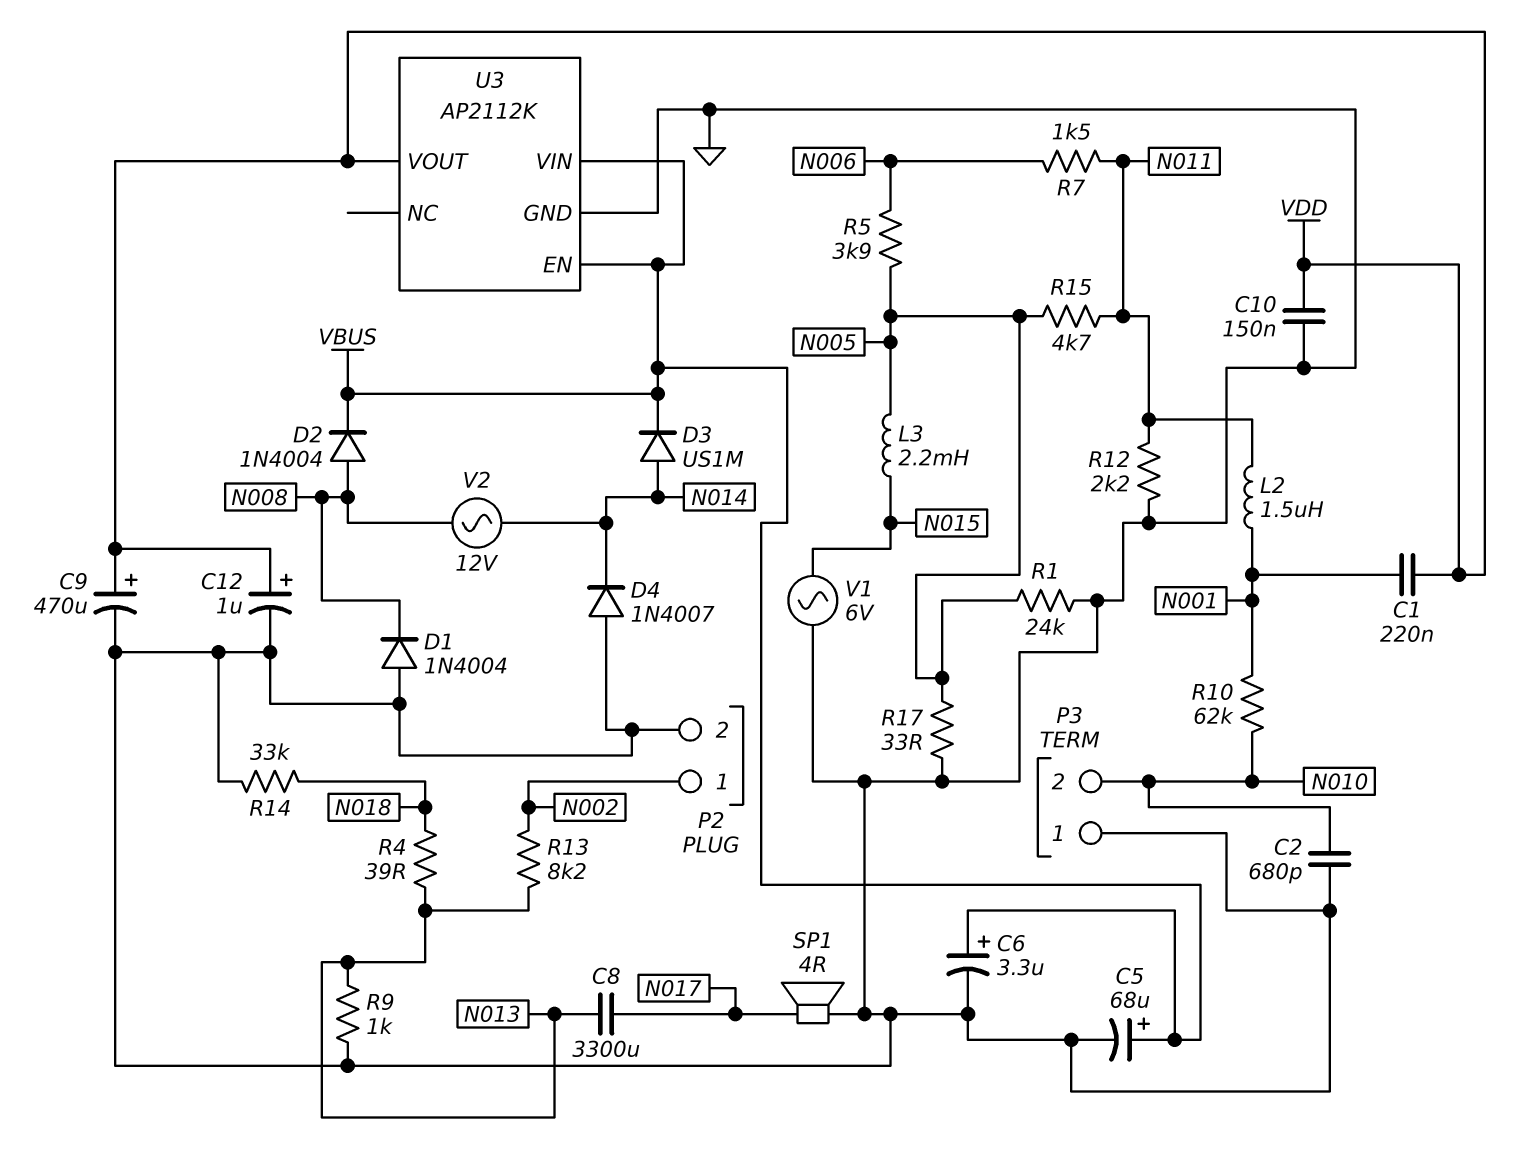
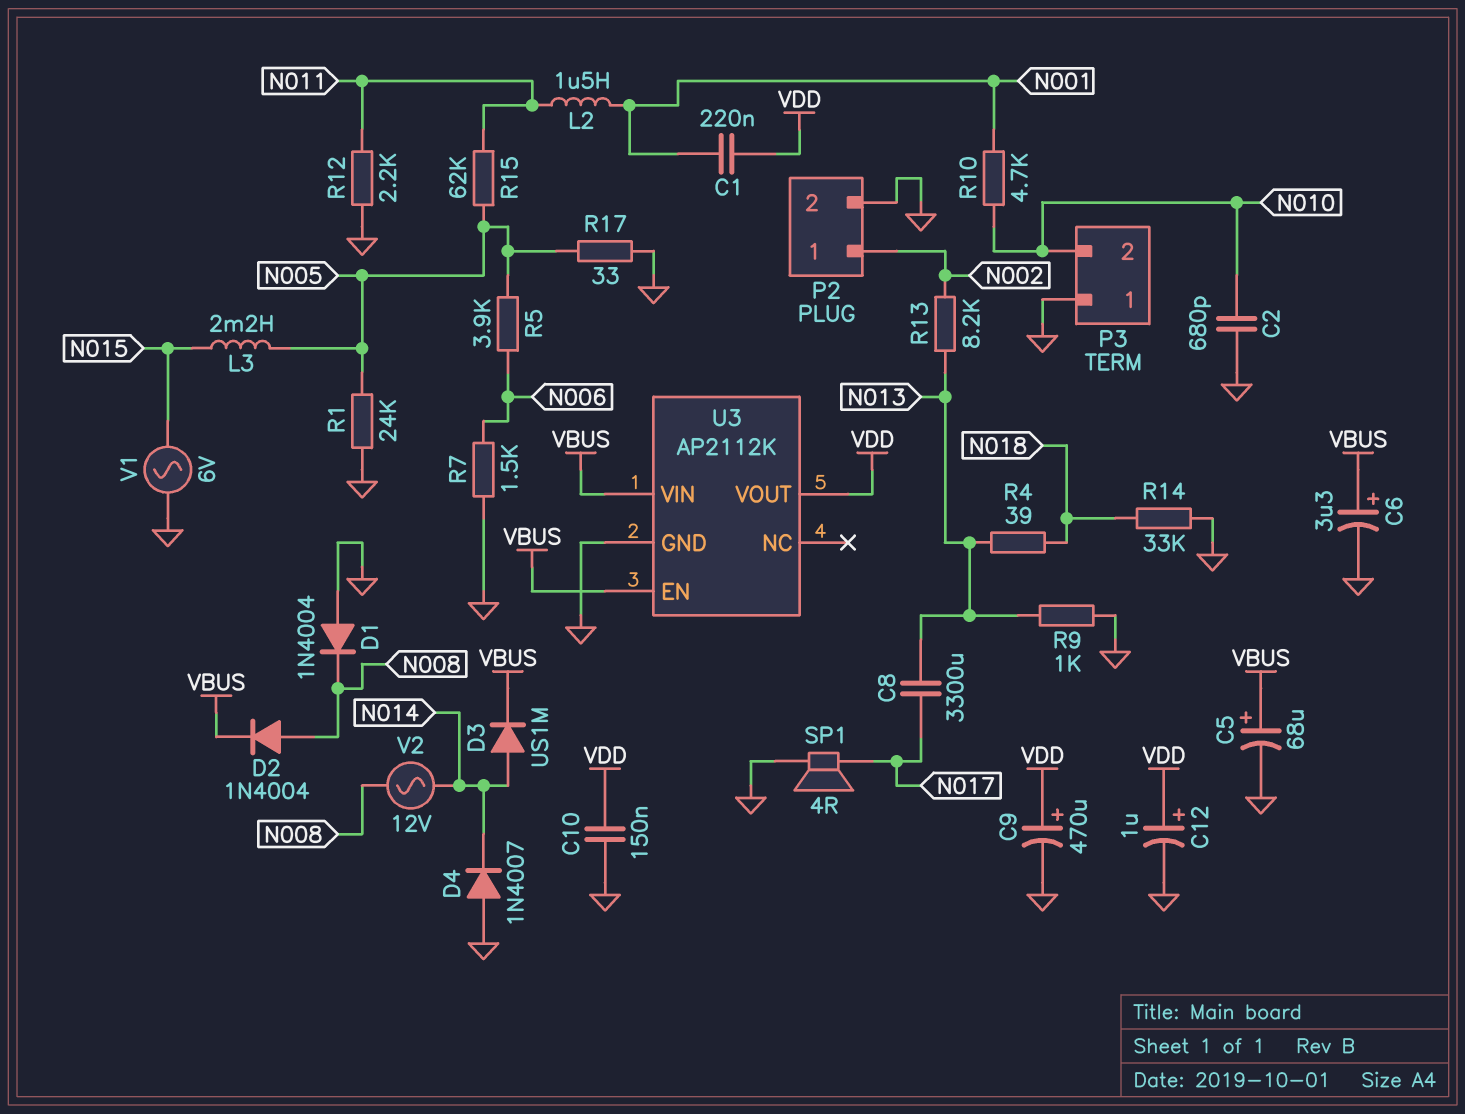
R7: 1.5k (N006, N011) -> 1.5k (GND, N006)
R10: 62k (N001, N010) -> 4.7k (N001, N010)
R15: 4.7k (N005, N011) -> 62k (N005, N011)

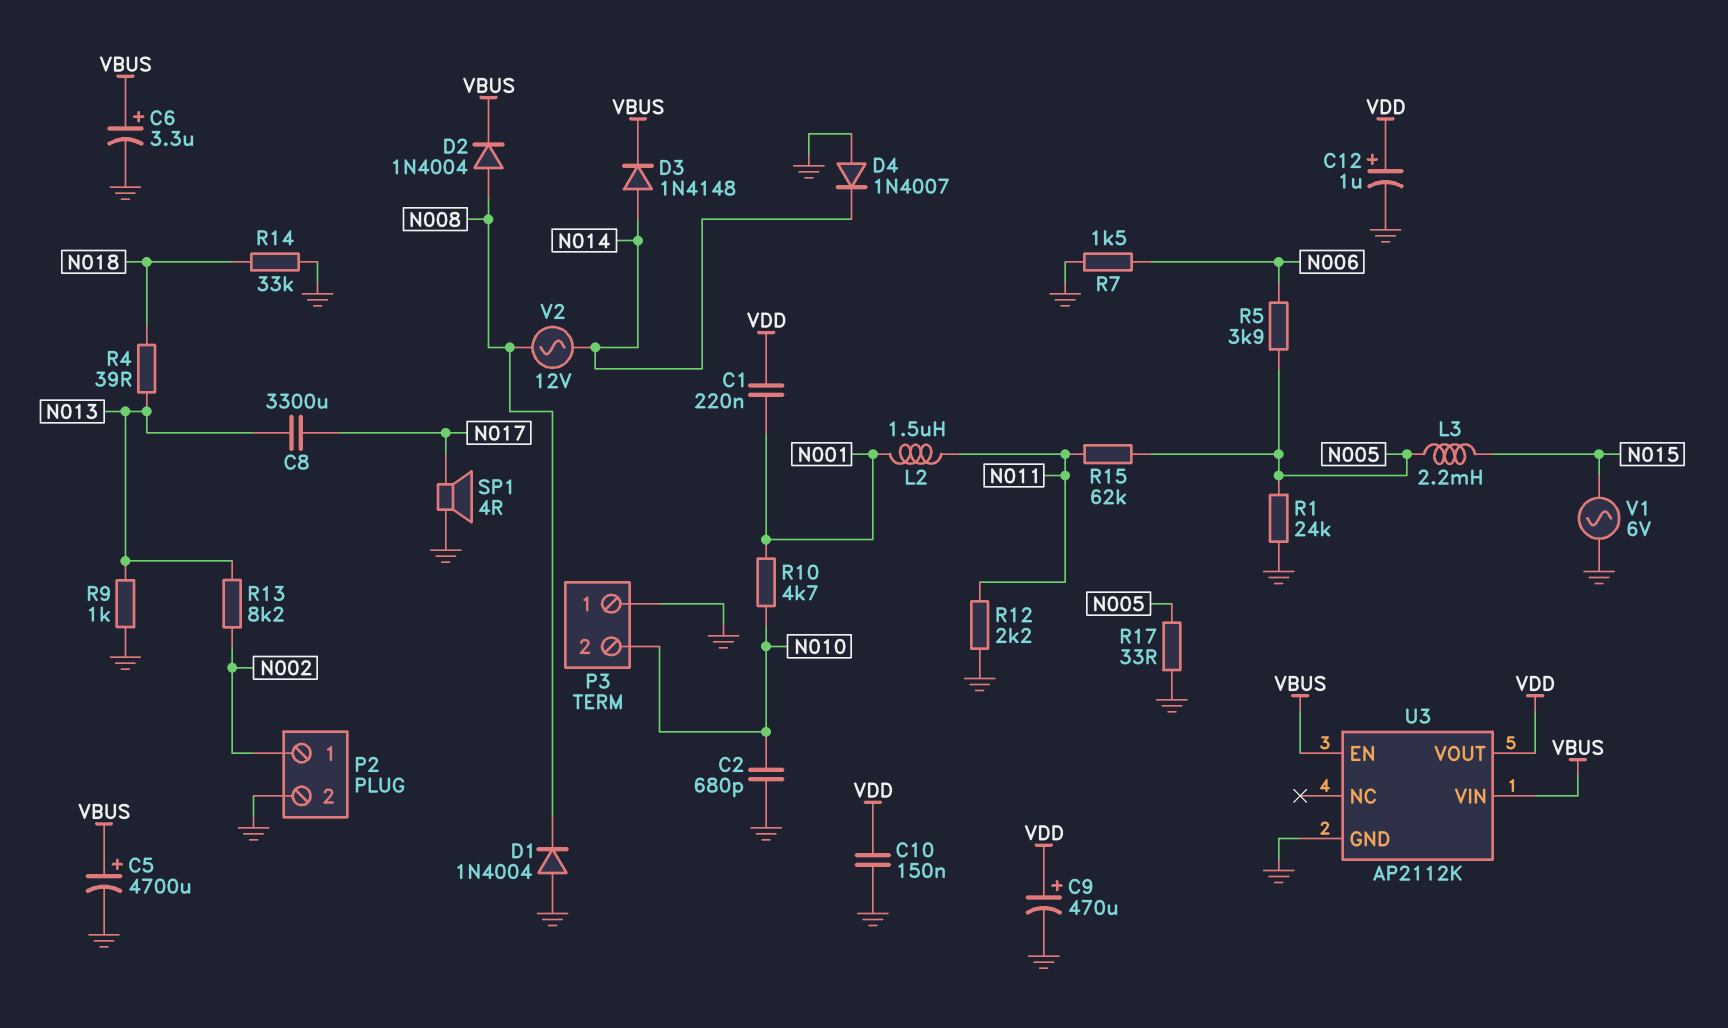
C5: 68uF (plus VBUS, minus GND) -> 4700uF (plus VBUS, minus GND)
D3: diode US1M (A N014, K VBUS) -> diode 1N4148 (A N014, K VBUS)

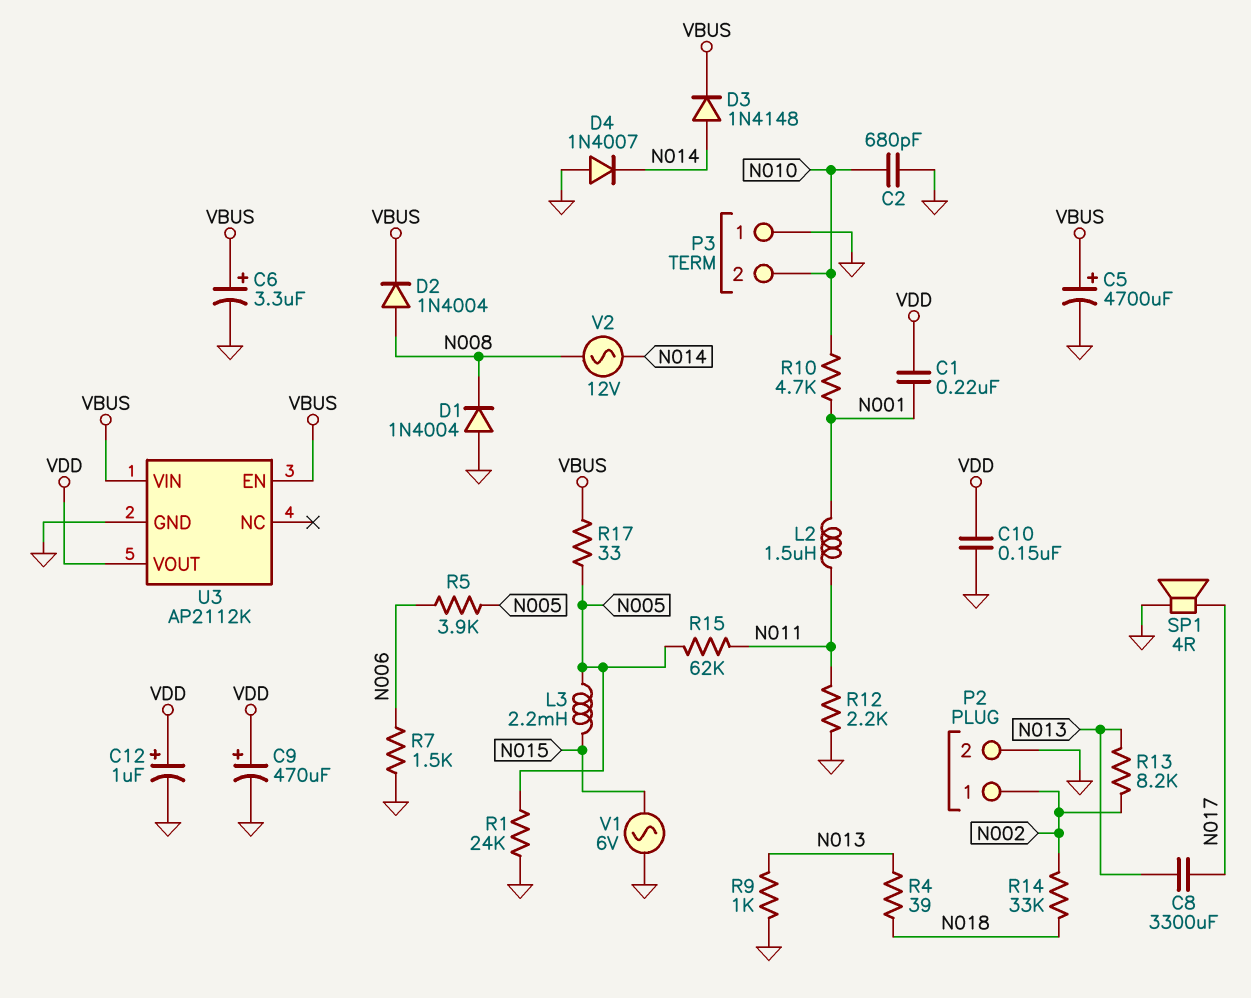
R14: 33k (GND, N018) -> 33k (N002, N018)
R17: 33 (GND, N005) -> 33 (N005, VBUS)

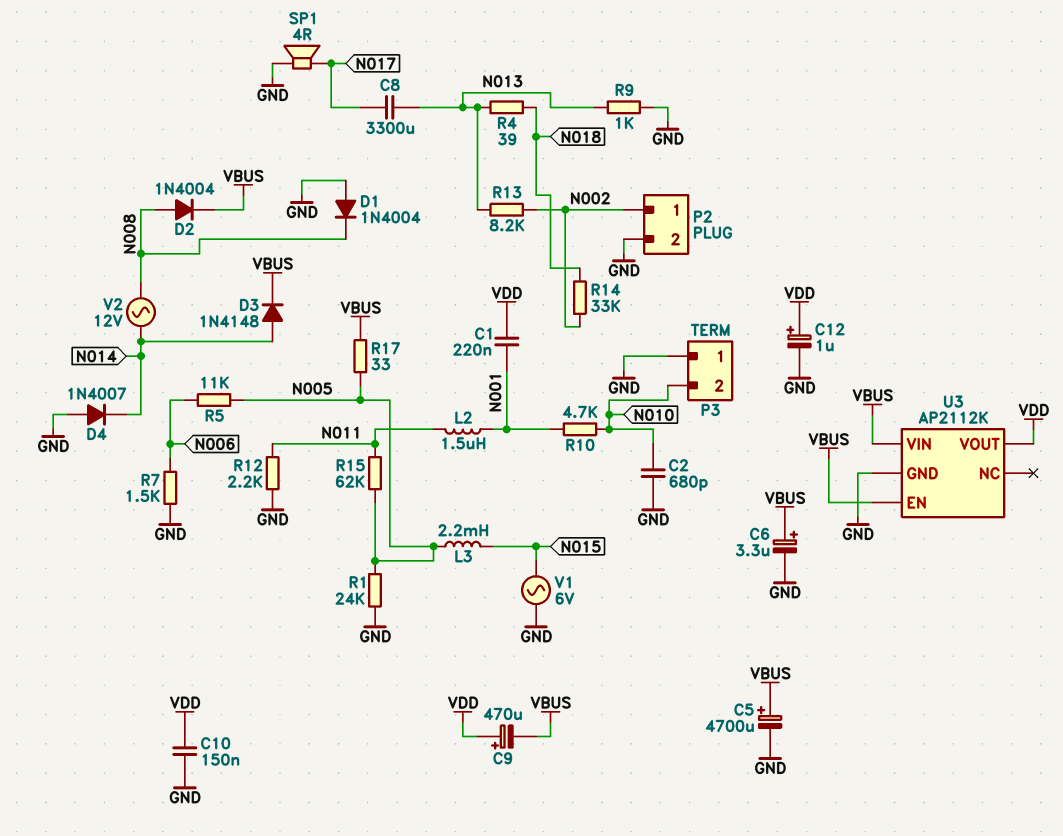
C9: 470uF (plus VDD, minus GND) -> 470uF (plus VDD, minus VBUS)
R5: 3.9k (N005, N006) -> 11k (N005, N006)

